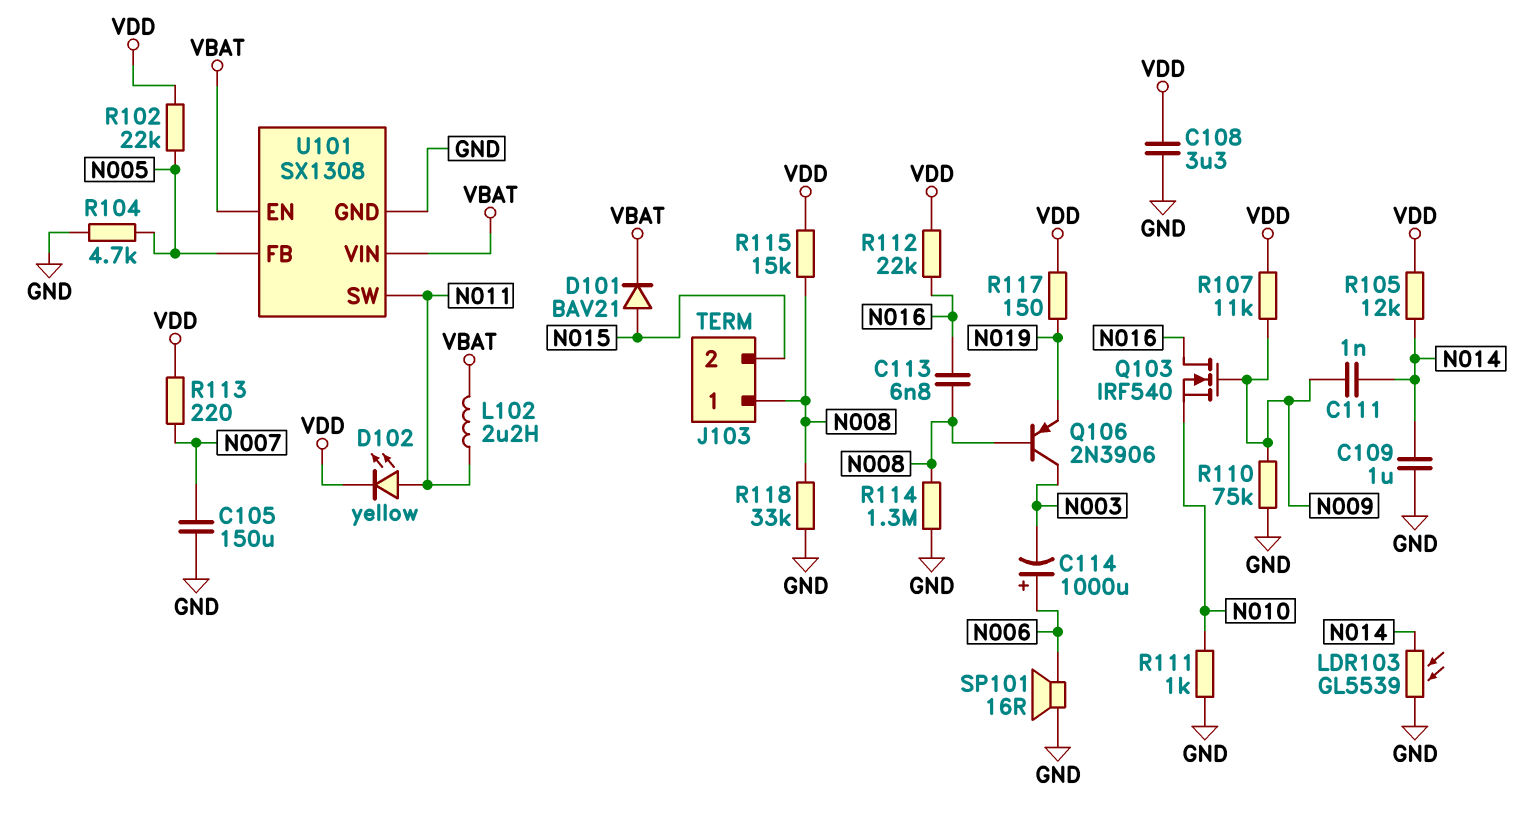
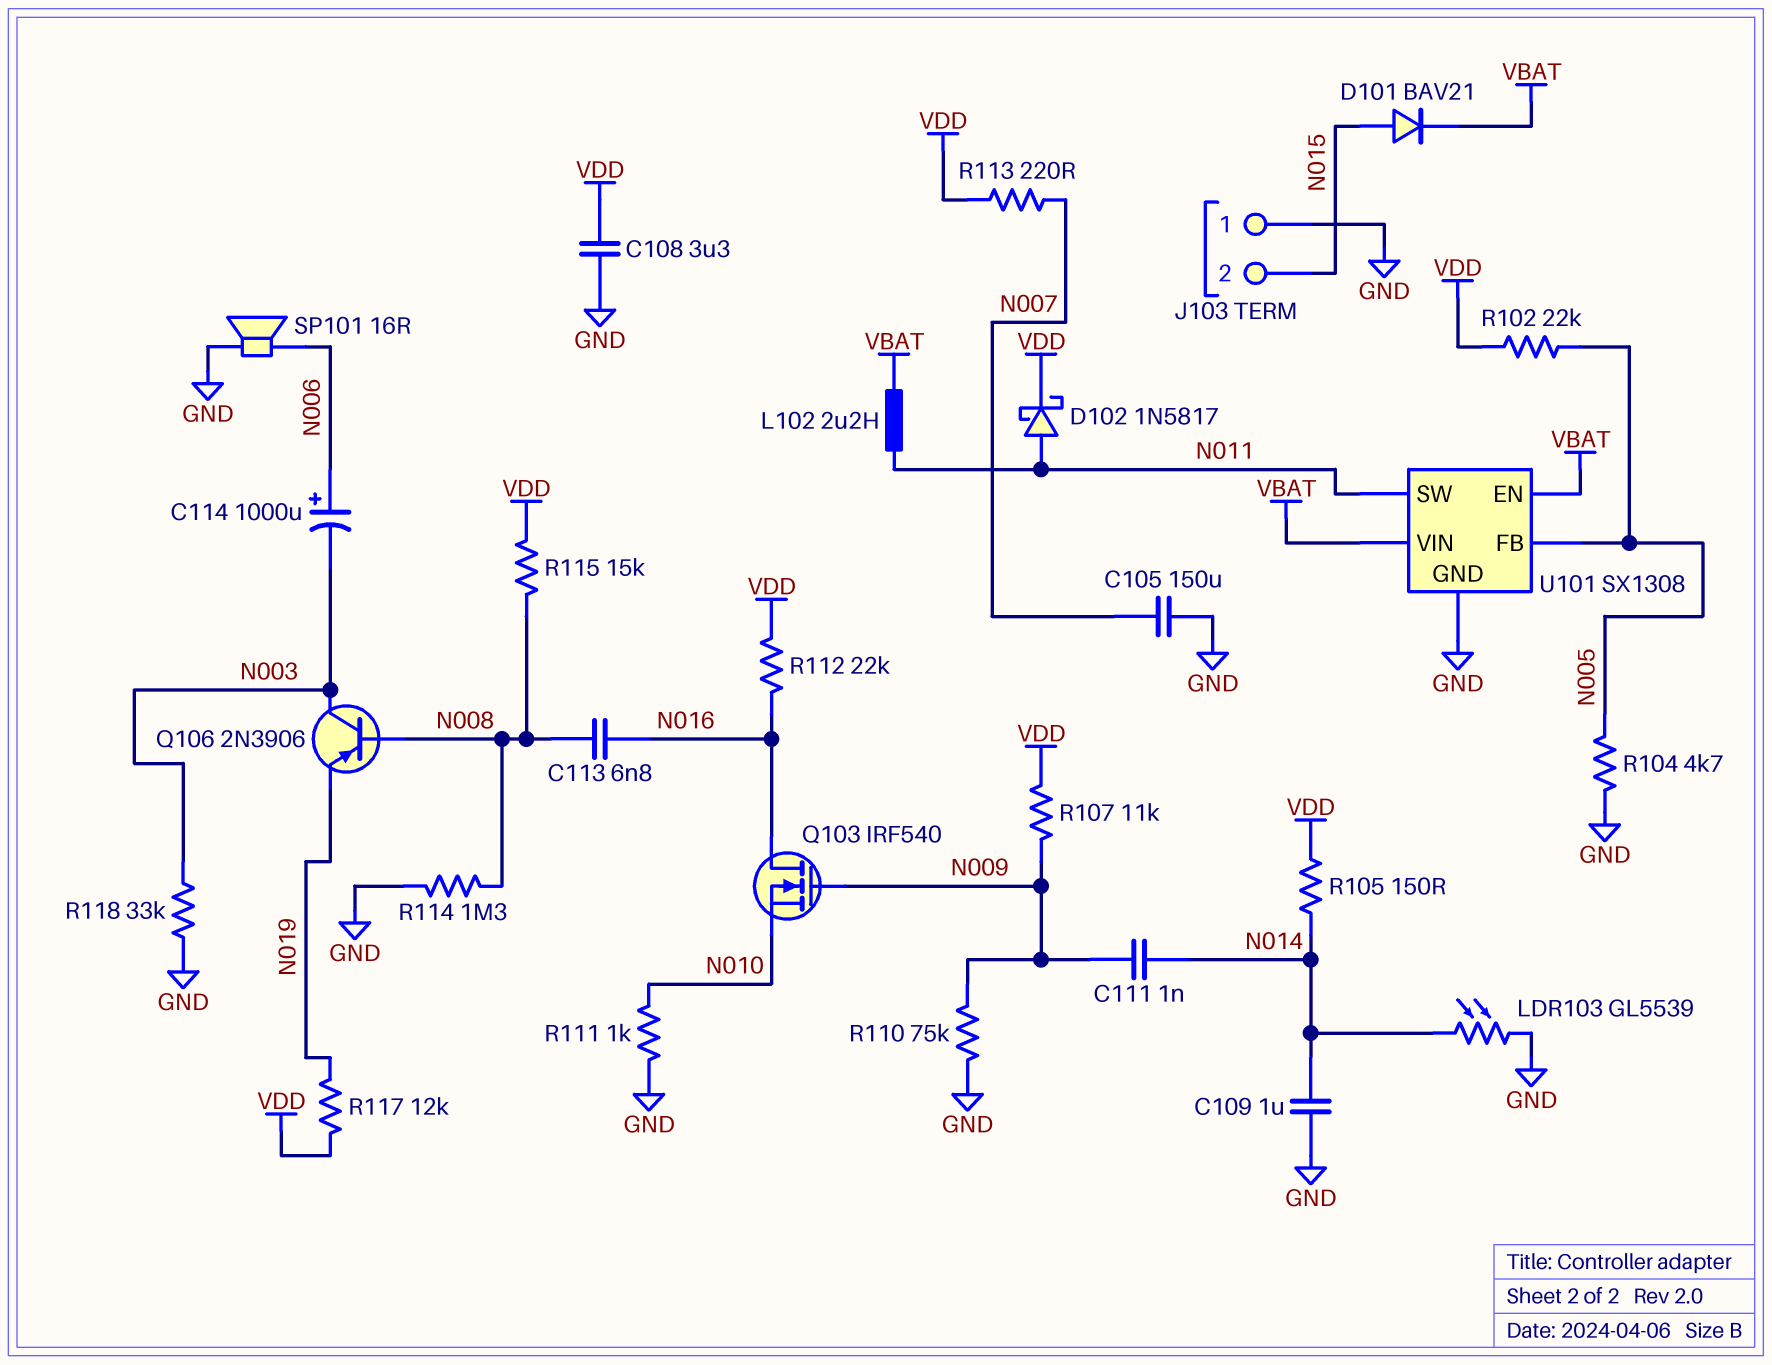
D102: LED yellow (A N011, K VDD) -> schottky 1N5817 (A N011, K VDD)
J103 pin 1: N008 -> GND
R105: 12k (N014, VDD) -> 150 (N014, VDD)
R117: 150 (N019, VDD) -> 12k (N019, VDD)
R118: 33k (GND, N008) -> 33k (GND, N003)

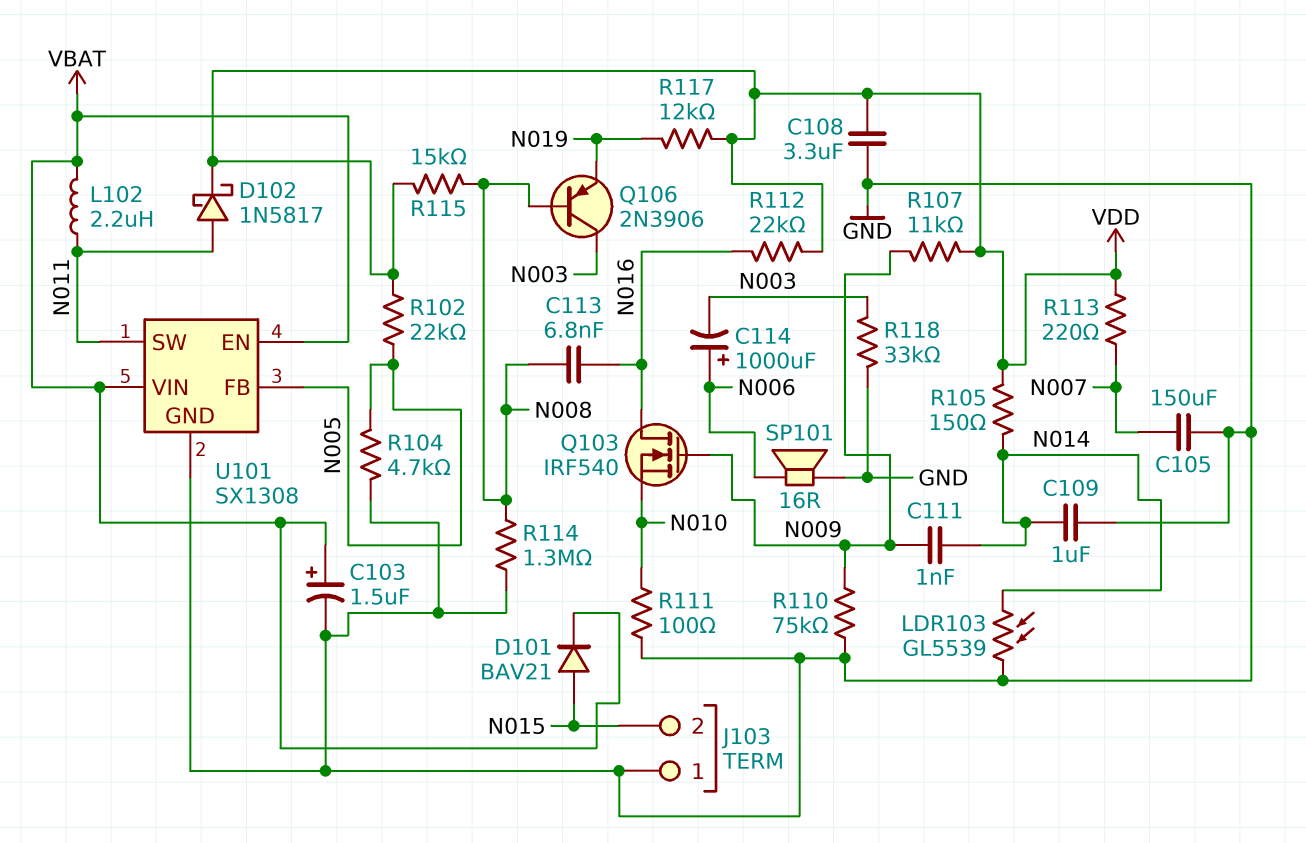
C103: none -> 1.5uF (plus VBAT, minus GND)
R111: 1k (GND, N010) -> 100 (GND, N010)

